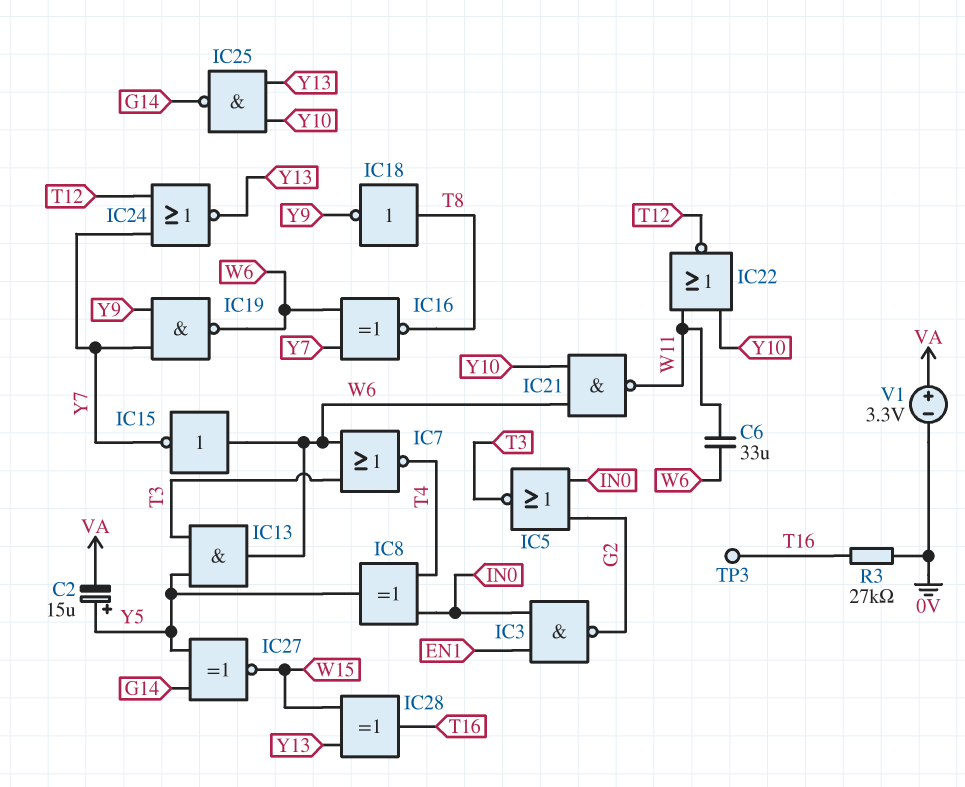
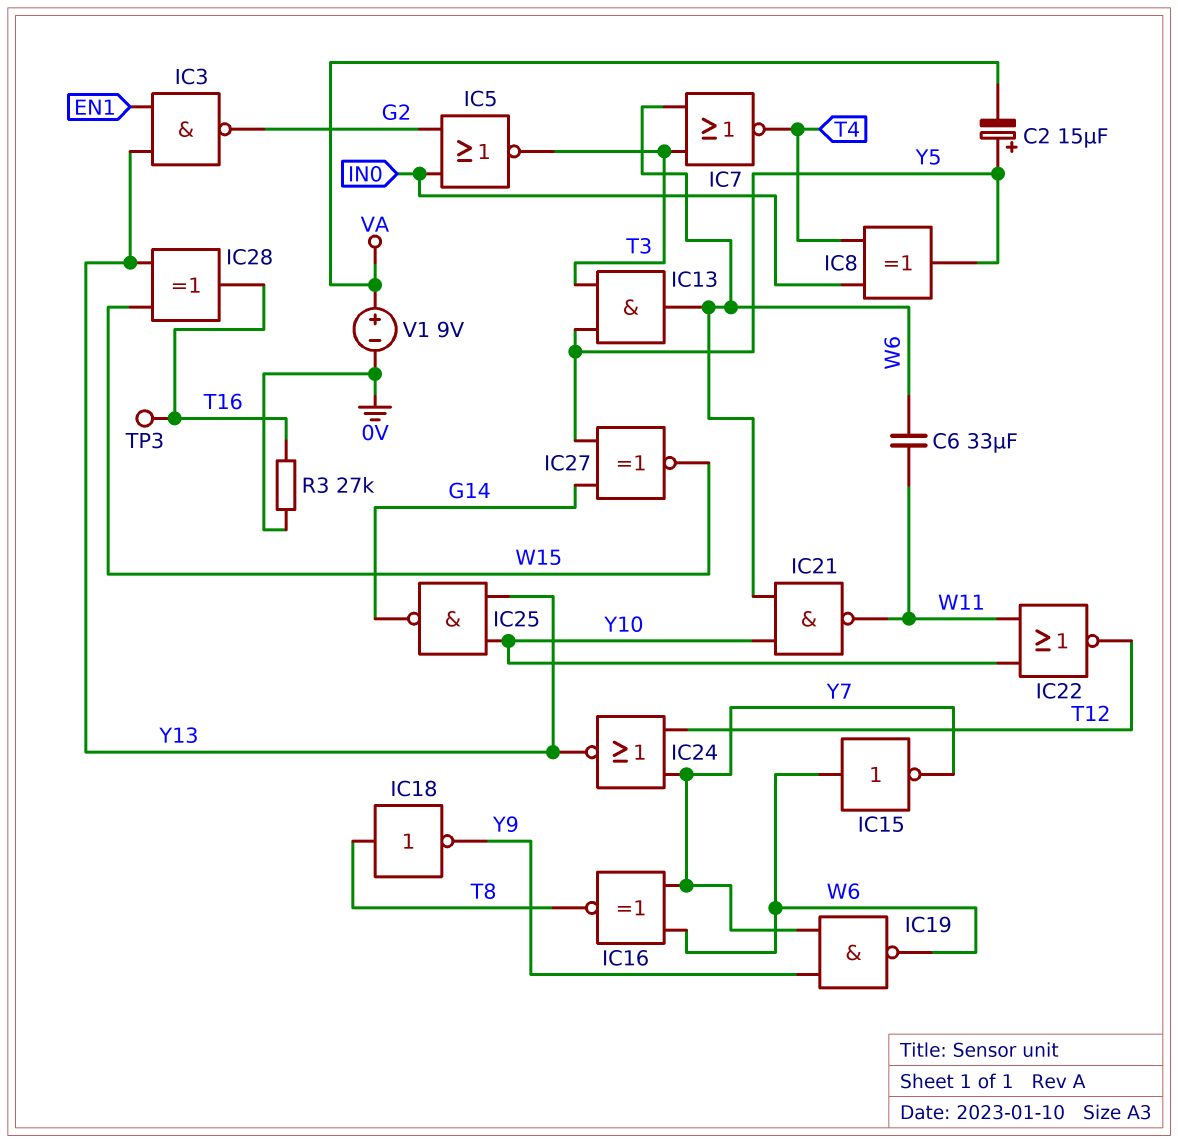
IC3: NAND (in EN1, in IN0, out G2) -> NAND (in EN1, in Y13, out G2)
V1: 3.3V (plus VA, minus 0V) -> 9V (plus VA, minus 0V)

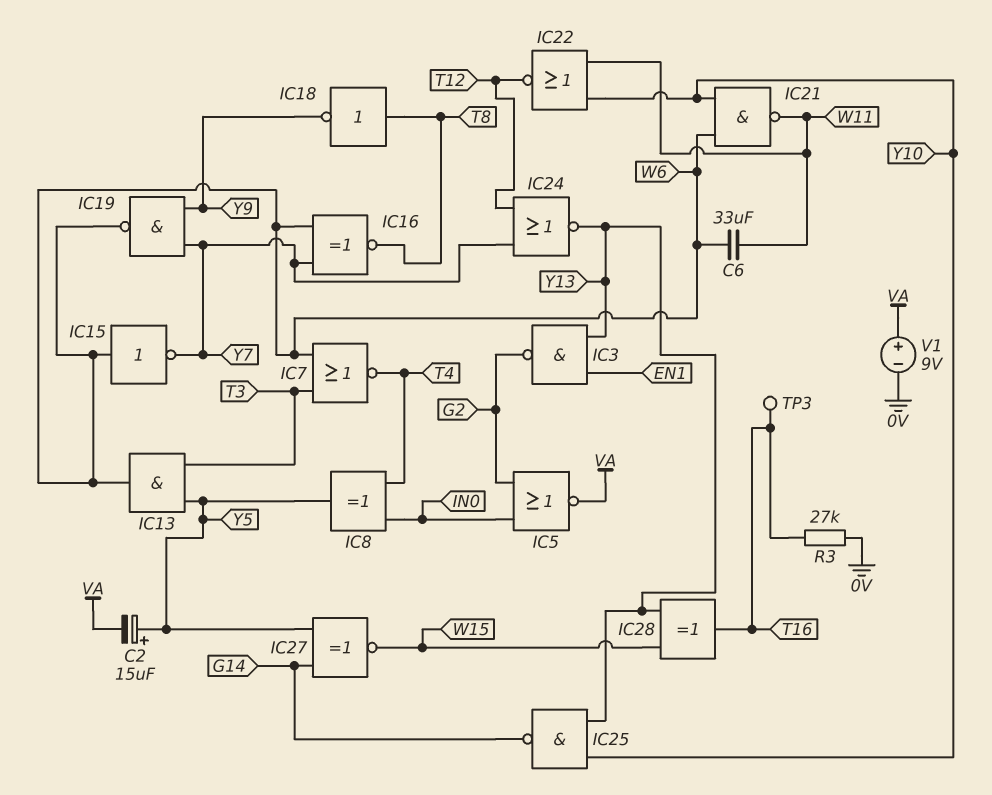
IC5: NOR (in G2, in IN0, out T3) -> NOR (in G2, in IN0, out VA)

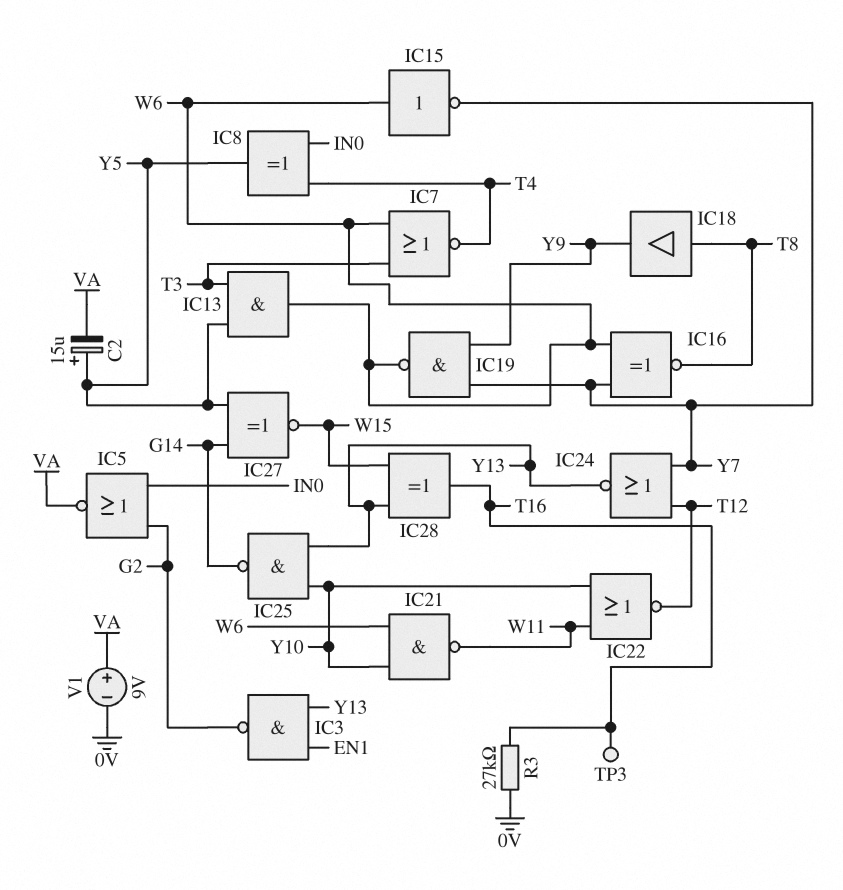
C6: 33uF (W6, W11) -> none
IC18: NOT (in T8, out Y9) -> buffer (in T8, out Y9)

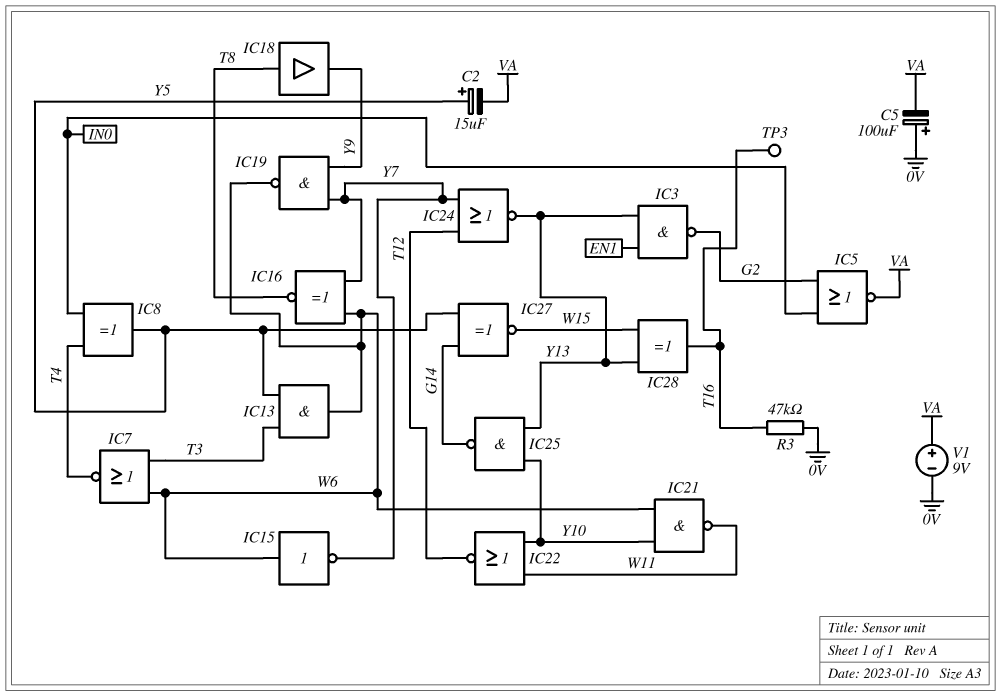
C5: none -> 100uF (plus 0V, minus VA)
R3: 27k (0V, T16) -> 47k (0V, T16)

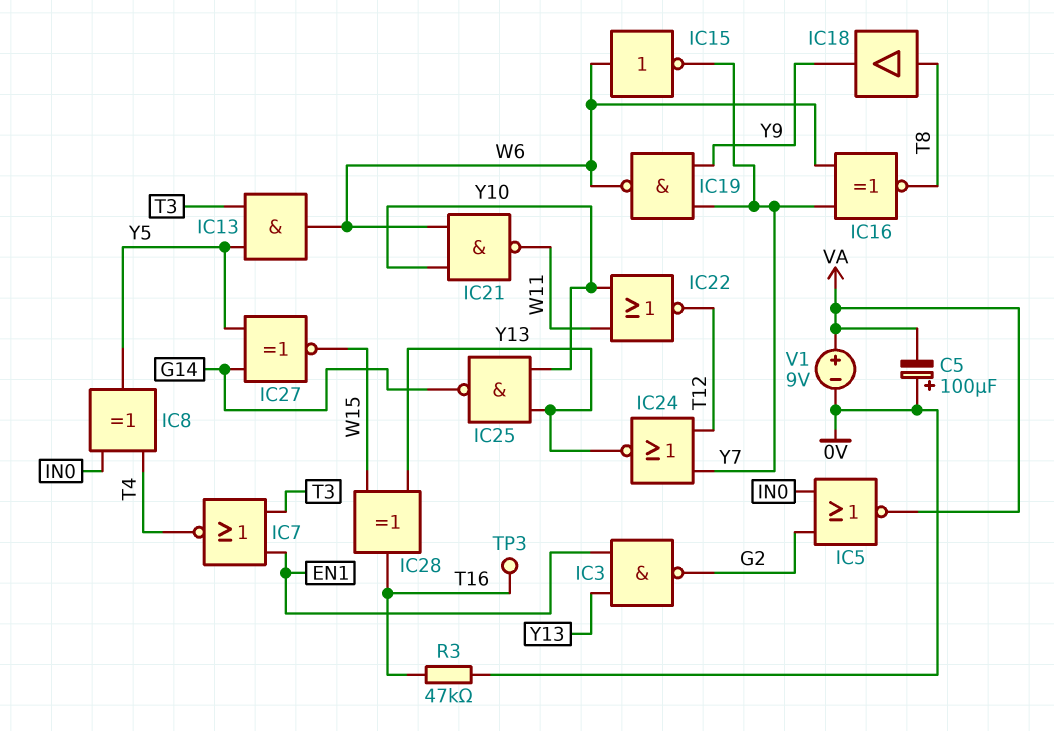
C2: 15uF (plus Y5, minus VA) -> none
IC7: NOR (in T3, in W6, out T4) -> NOR (in EN1, in T3, out T4)

